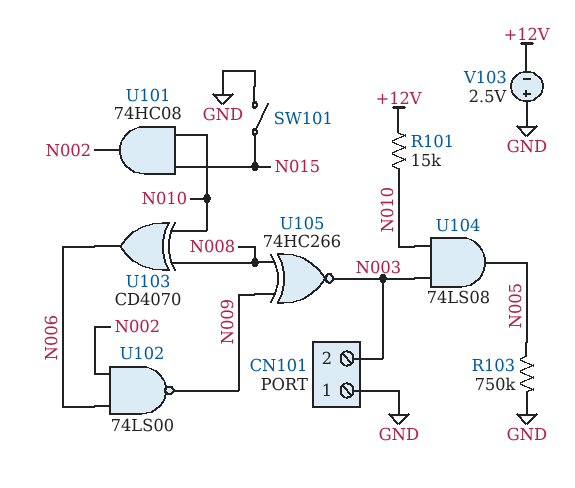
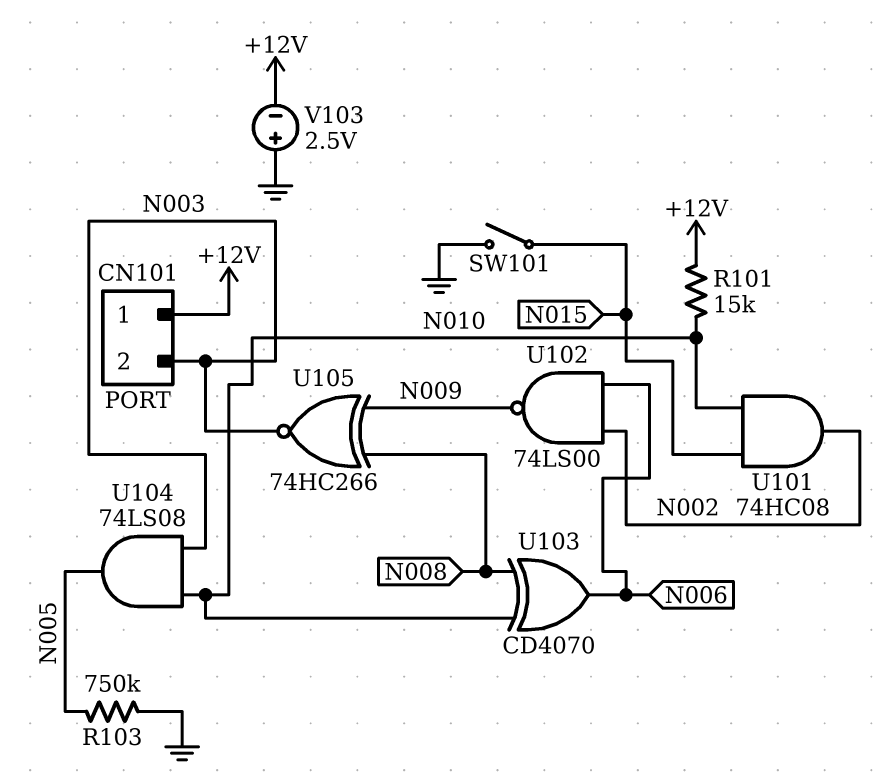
CN101 pin 1: GND -> +12V

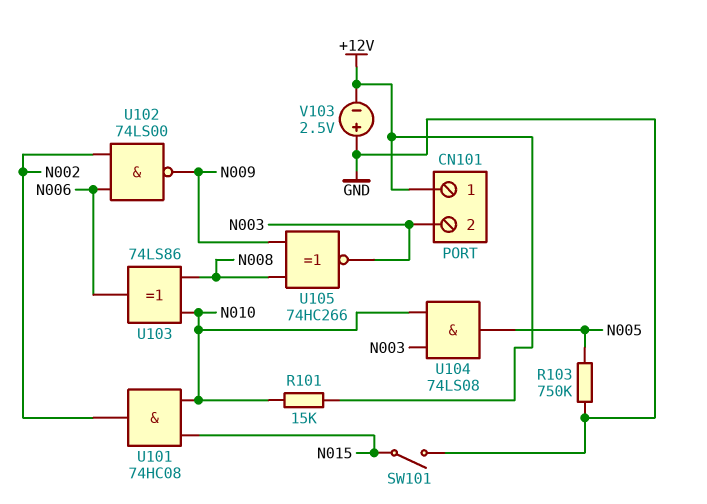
U103: XOR CD4070 (in N008, in N010, out N006) -> XOR 74LS86 (in N008, in N010, out N006)

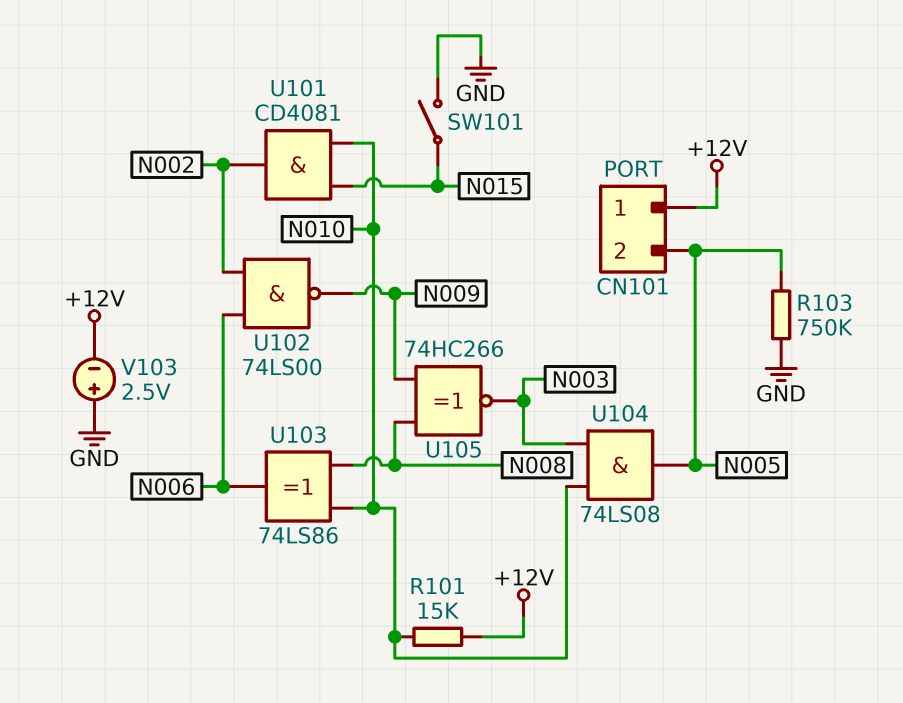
CN101 pin 2: N003 -> N005
U101: AND 74HC08 (in N010, in N015, out N002) -> AND CD4081 (in N010, in N015, out N002)

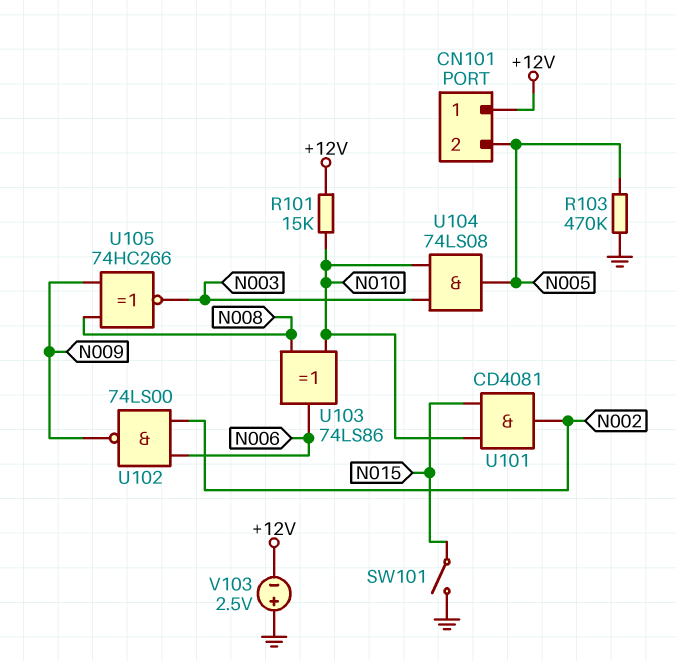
R103: 750k (GND, N005) -> 470k (GND, N005)

